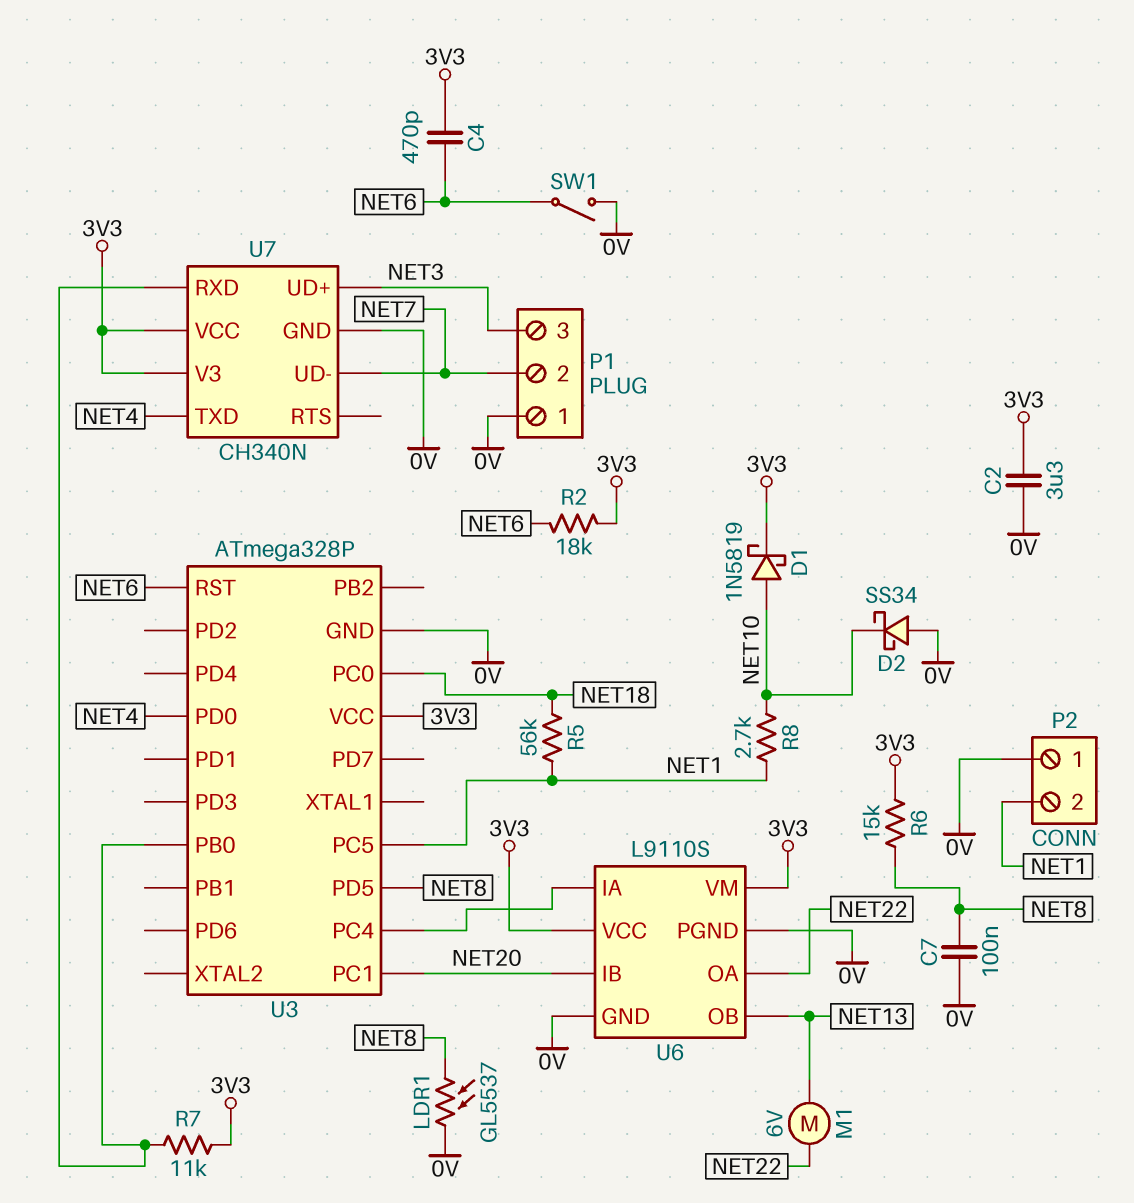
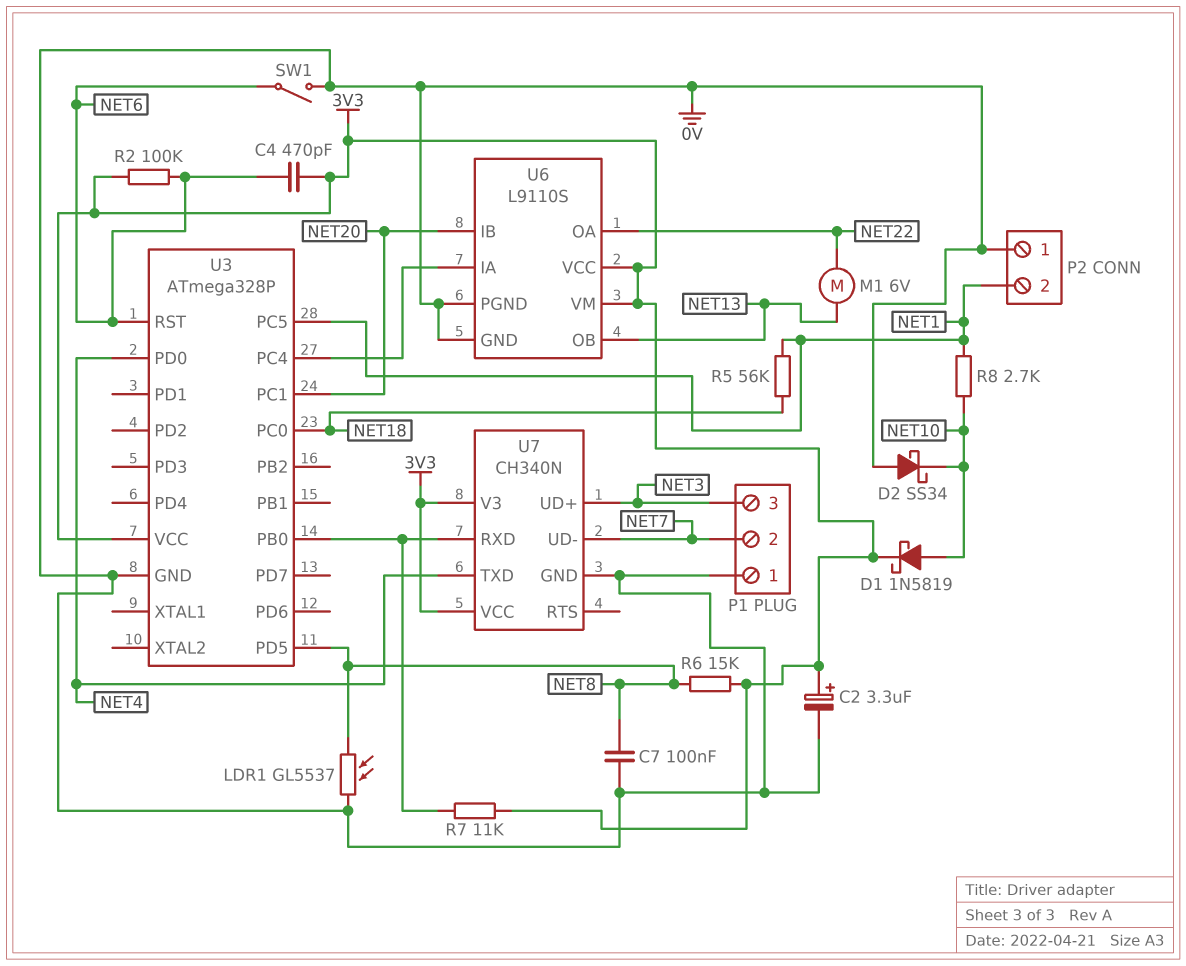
C2: 3.3uF (0V, 3V3) -> 3.3uF (plus 3V3, minus 0V)
R2: 18k (3V3, NET6) -> 100k (3V3, NET6)

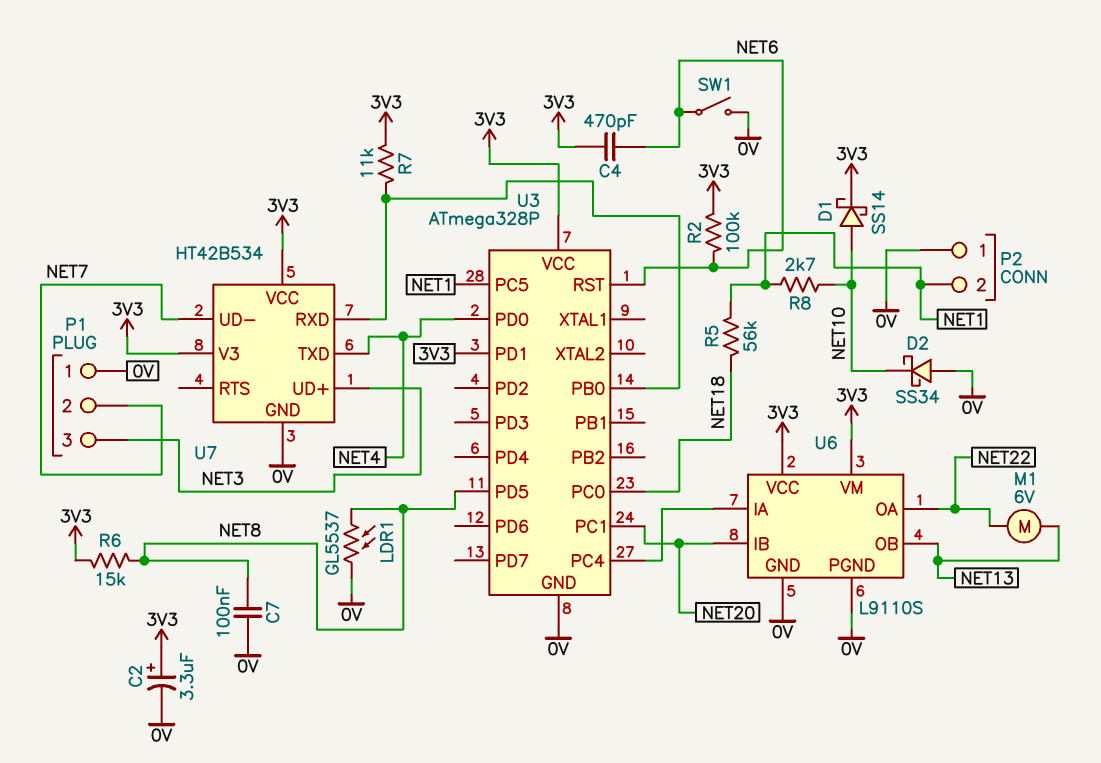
D1: schottky 1N5819 (A NET10, K 3V3) -> schottky SS14 (A NET10, K 3V3)
U3 pin PD1: none -> 3V3
U7: CH340N -> HT42B534

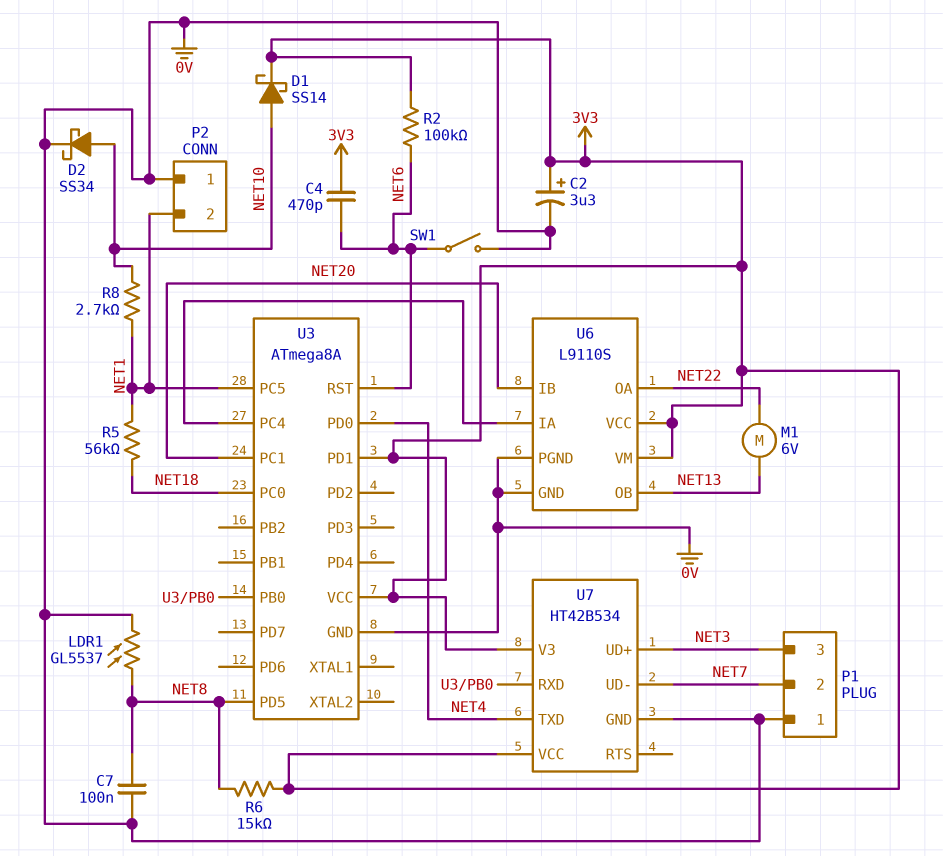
D2: schottky SS34 (A 0V, K NET10) -> schottky SS34 (A NET10, K 0V)
R7: 11k (3V3, U3/PB0) -> none
U3: ATmega328P -> ATmega8A

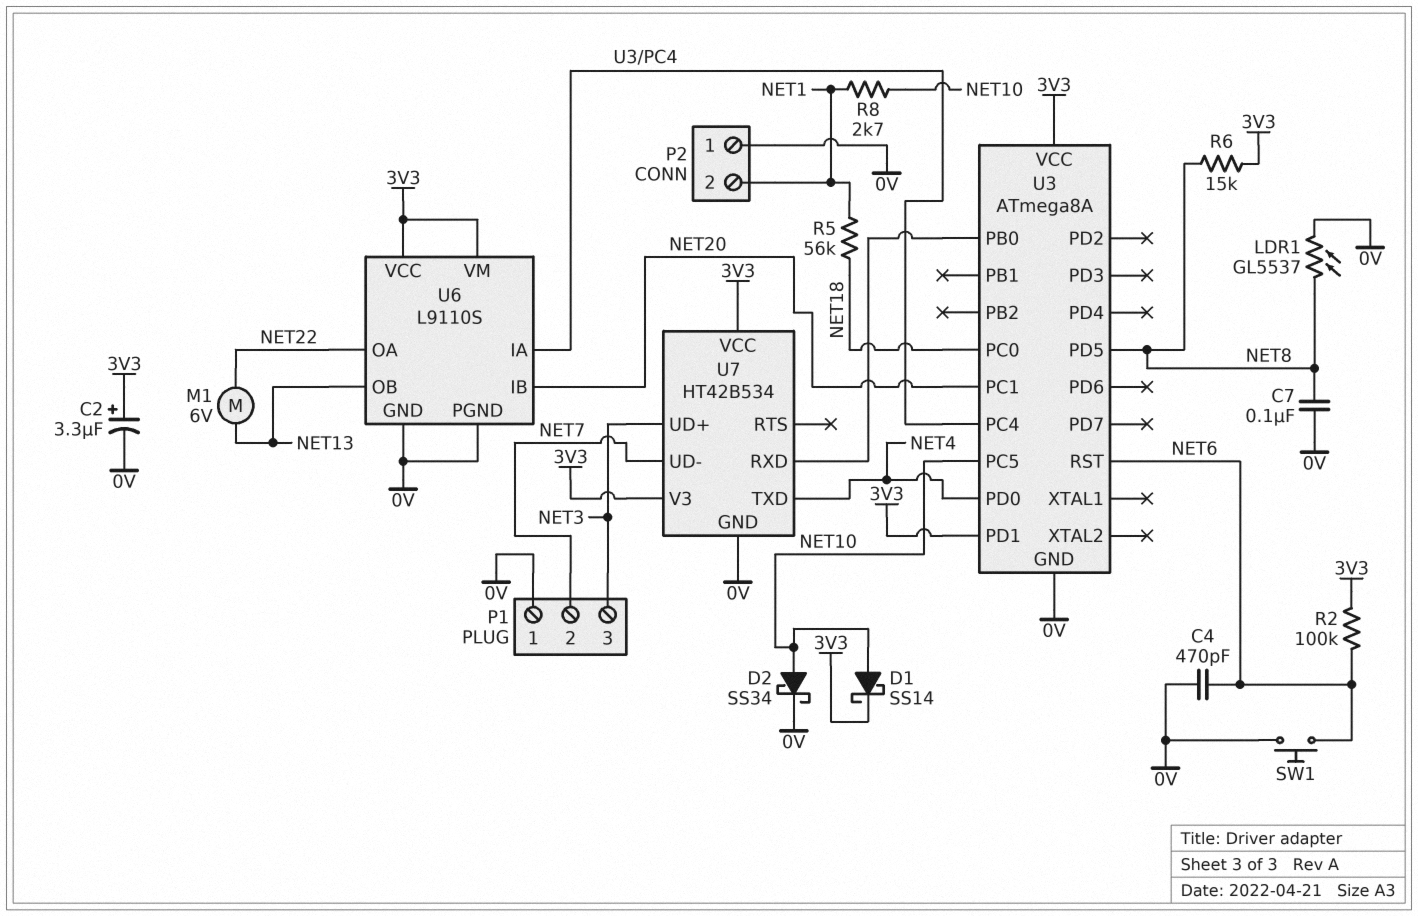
C4: 470pF (3V3, NET6) -> 470pF (0V, NET6)
SW1: switch (0V, NET6) -> button (0V, NET6)
U3 pin PC5: NET1 -> NET10

